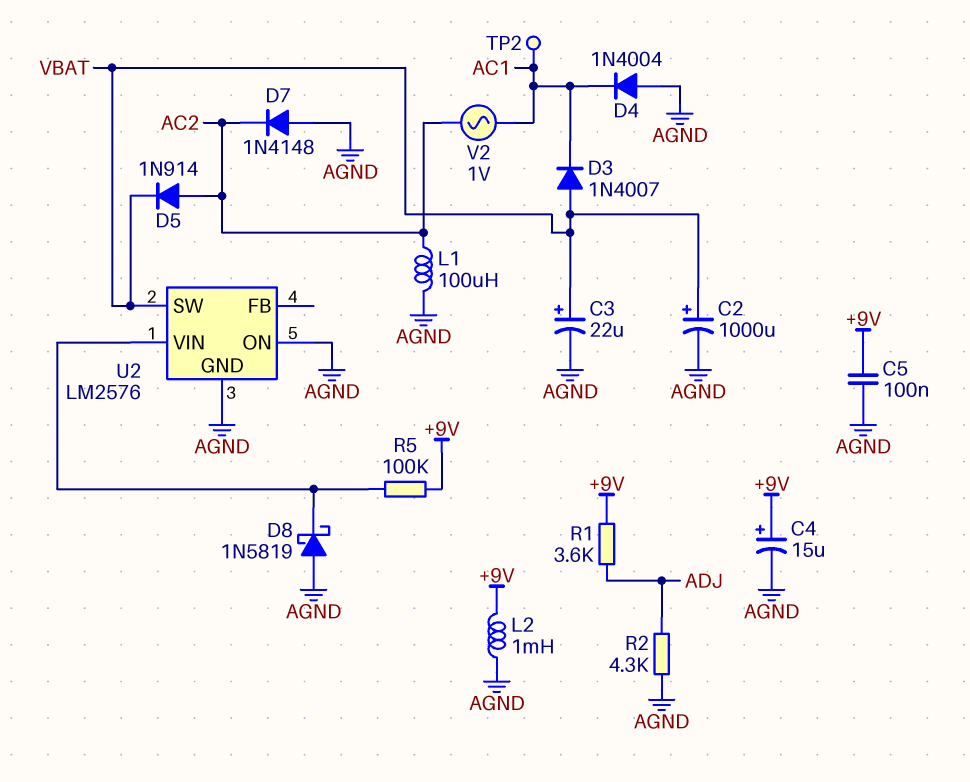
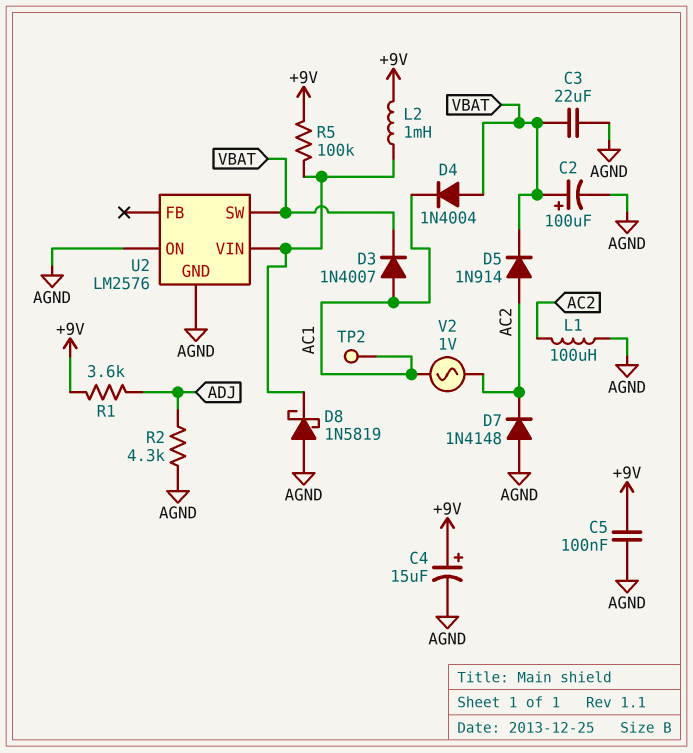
C2: 1000uF (plus VBAT, minus AGND) -> 100uF (plus VBAT, minus AGND)
C3: 22uF (plus VBAT, minus AGND) -> 22uF (AGND, VBAT)
D3: diode 1N4007 (A VBAT, K AC1) -> diode 1N4007 (A AC1, K VBAT)
D4: diode 1N4004 (A AGND, K AC1) -> diode 1N4004 (A VBAT, K AC1)
L2: 1mH (+9V, AGND) -> 1mH (+9V, U2/VIN)

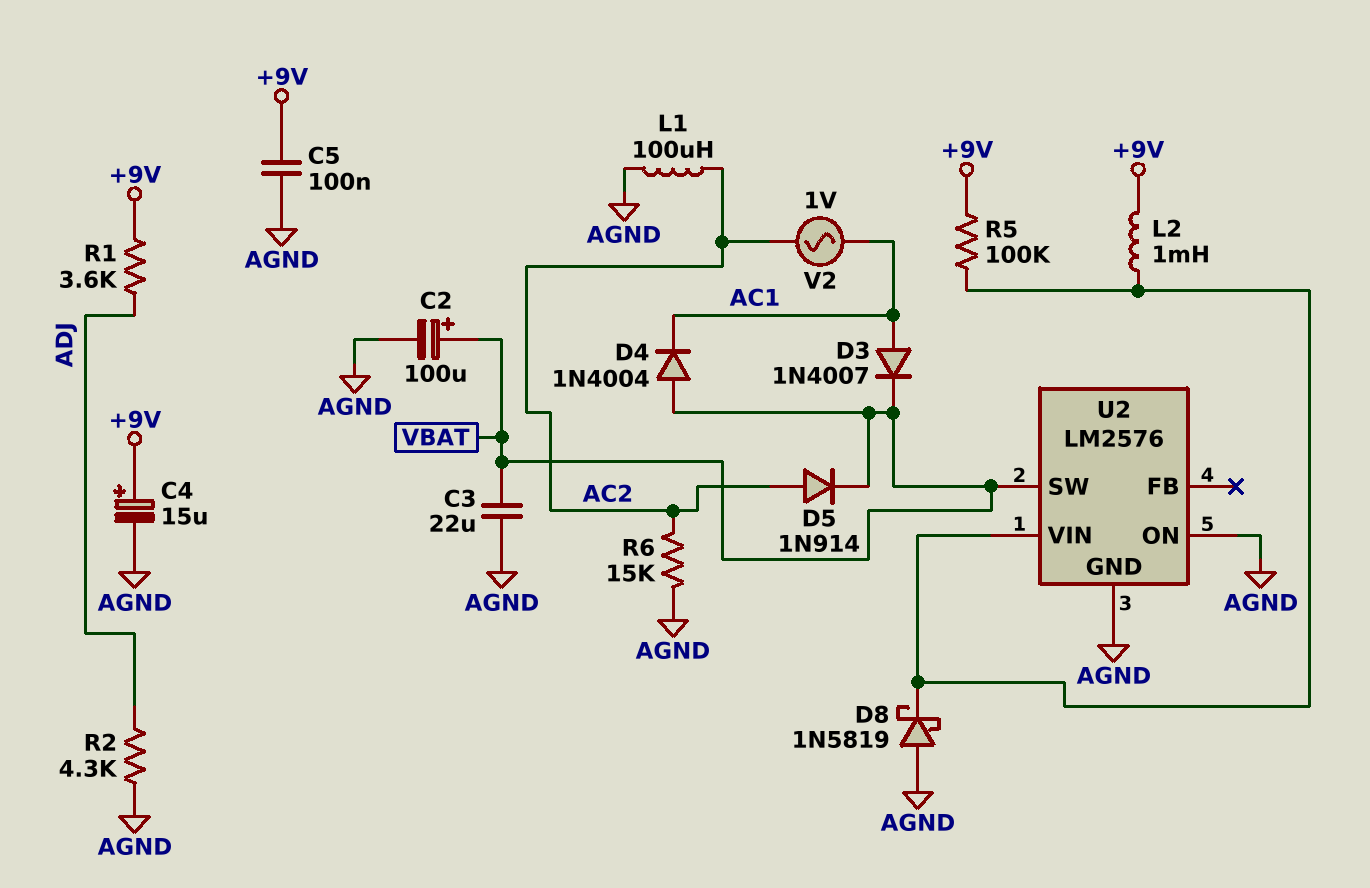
D7: diode 1N4148 (A AGND, K AC2) -> none
R6: none -> 15k (AC2, AGND)
TP2: test point (AC1) -> none

